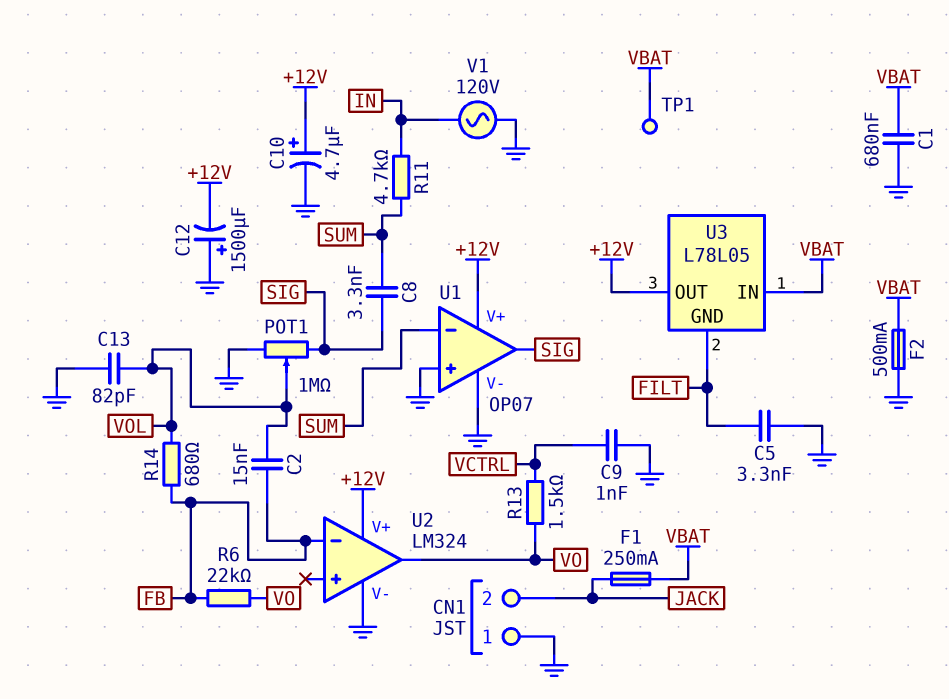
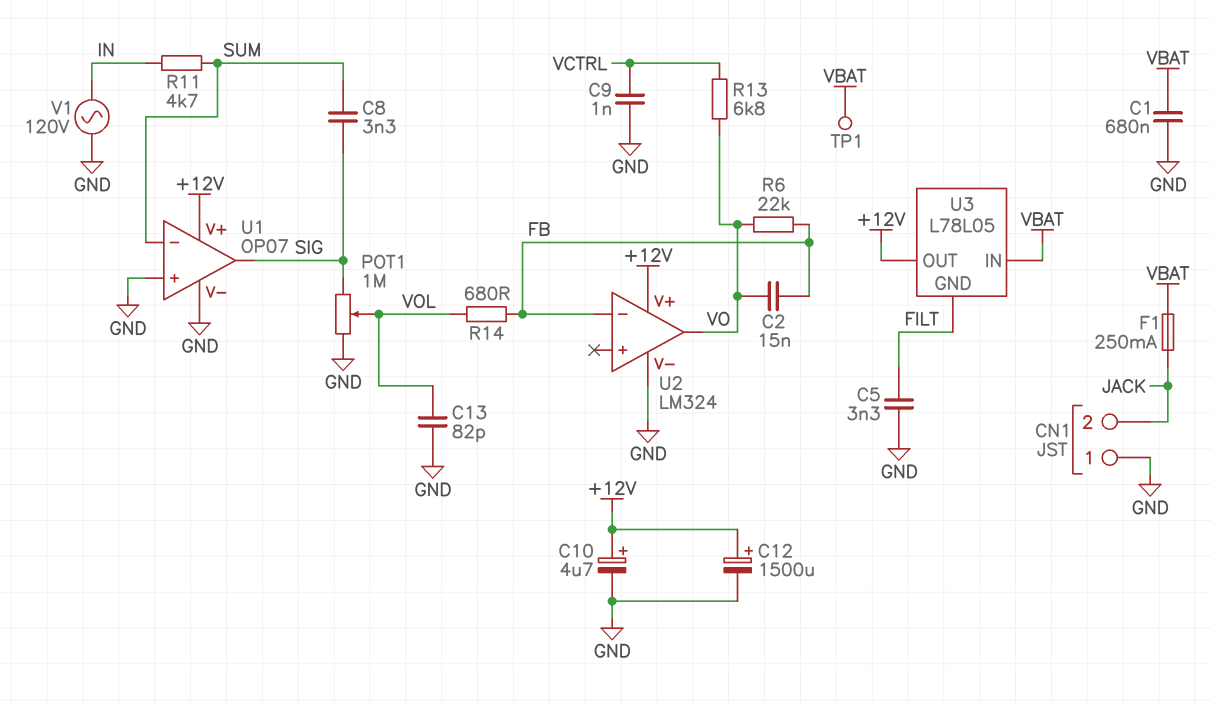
C2: 15nF (FB, VOL) -> 15nF (FB, VO)
C12: 1500uF (plus GND, minus +12V) -> 1500uF (plus +12V, minus GND)
F2: 500mA (GND, VBAT) -> none
R13: 1.5k (VCTRL, VO) -> 6.8k (VCTRL, VO)

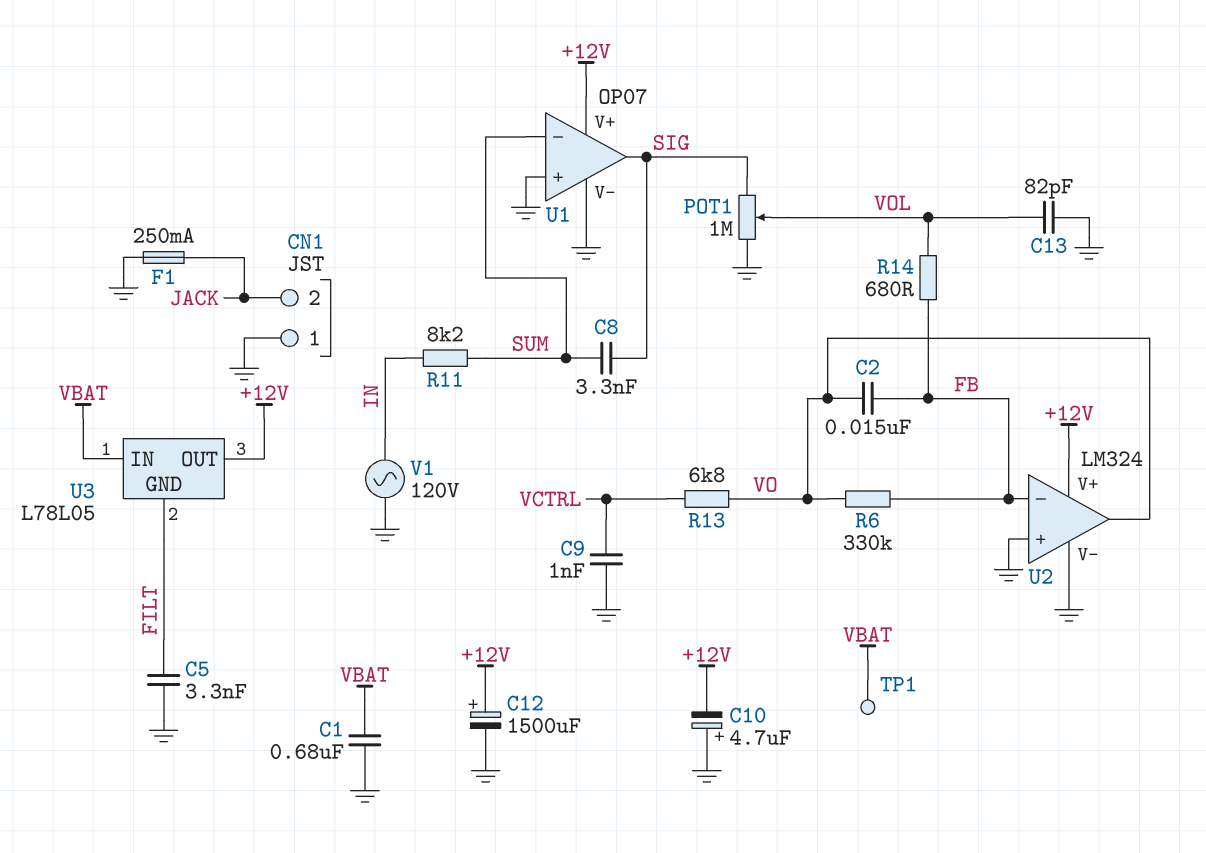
C10: 4.7uF (plus +12V, minus GND) -> 4.7uF (plus GND, minus +12V)
F1: 250mA (JACK, VBAT) -> 250mA (GND, JACK)
R6: 22k (FB, VO) -> 330k (FB, VO)
R11: 4.7k (IN, SUM) -> 8.2k (IN, SUM)
U2 pin in+: none -> GND

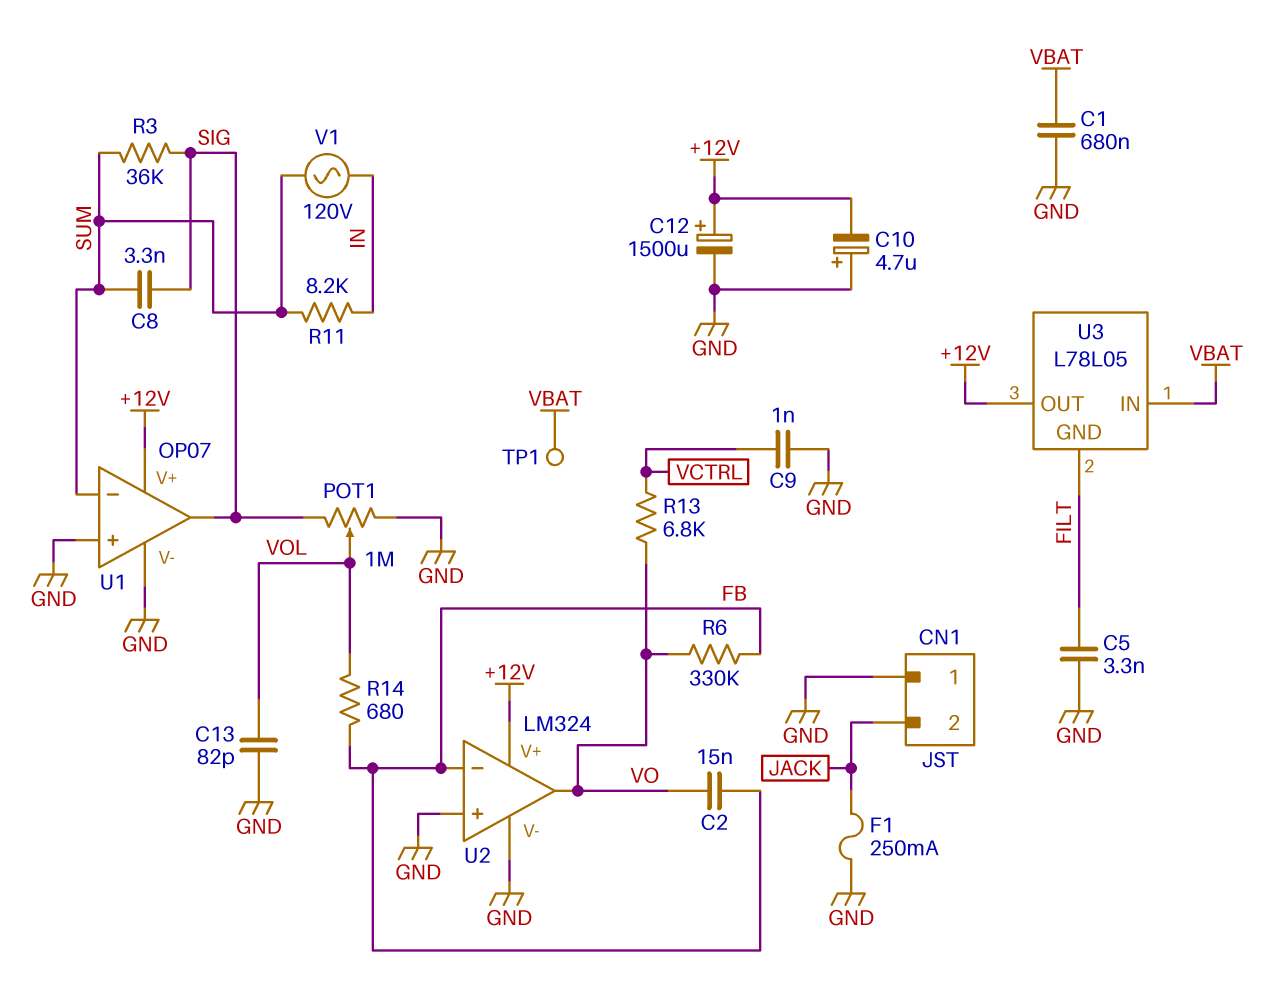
R3: none -> 36k (SIG, SUM)
V1: AC 120V (GND, IN) -> AC 120V (IN, SUM)

